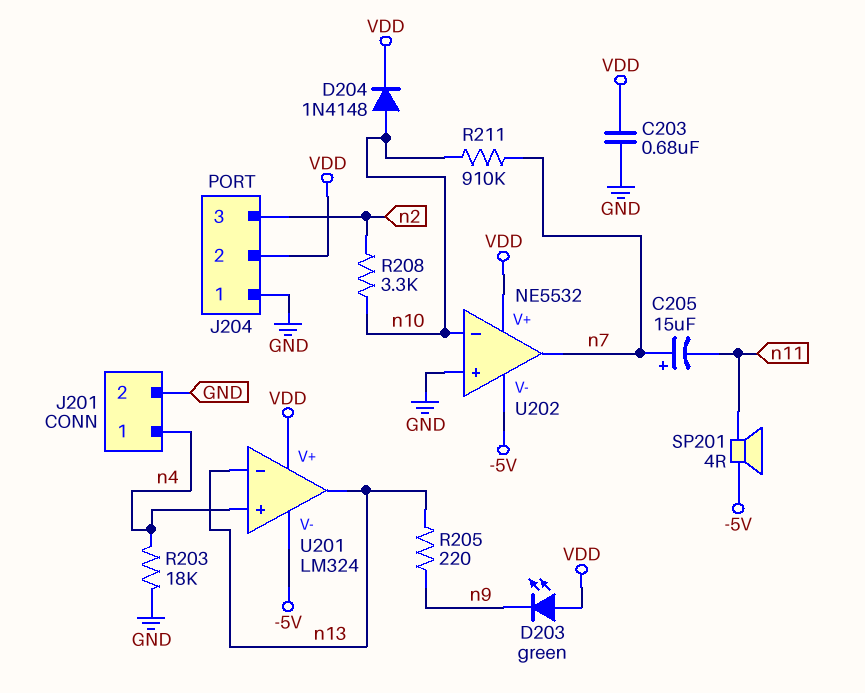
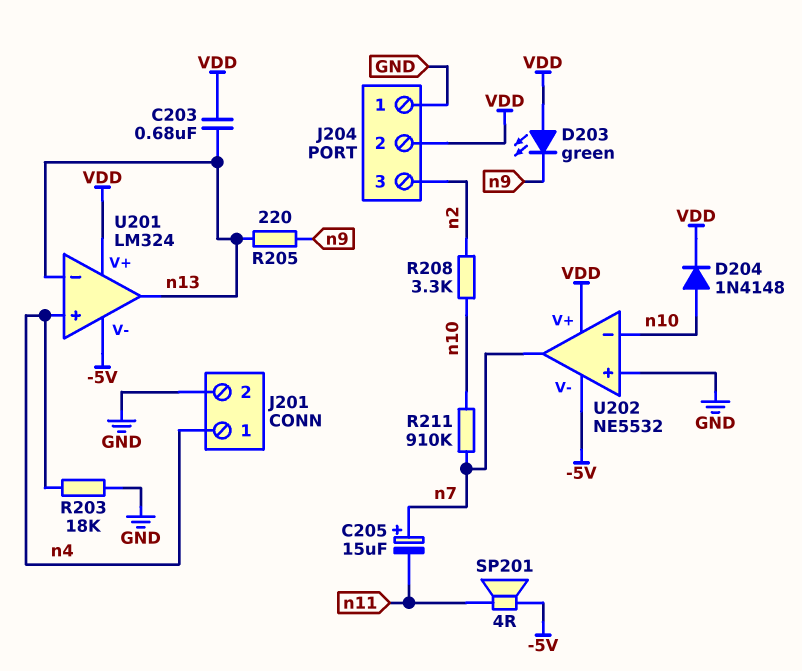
C203: 680nF (GND, VDD) -> 680nF (VDD, n13)

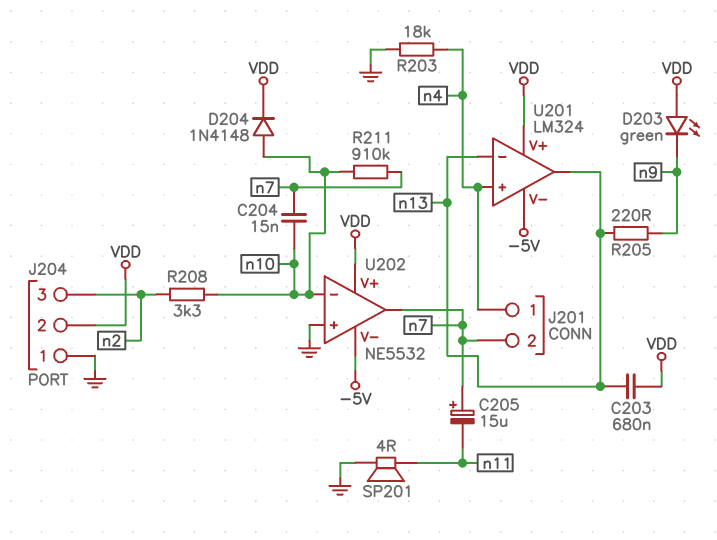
C204: none -> 15nF (n7, n10)
J201 pin 2: GND -> n7
SP201: speaker 4R (-5V, n11) -> speaker 4R (GND, n11)

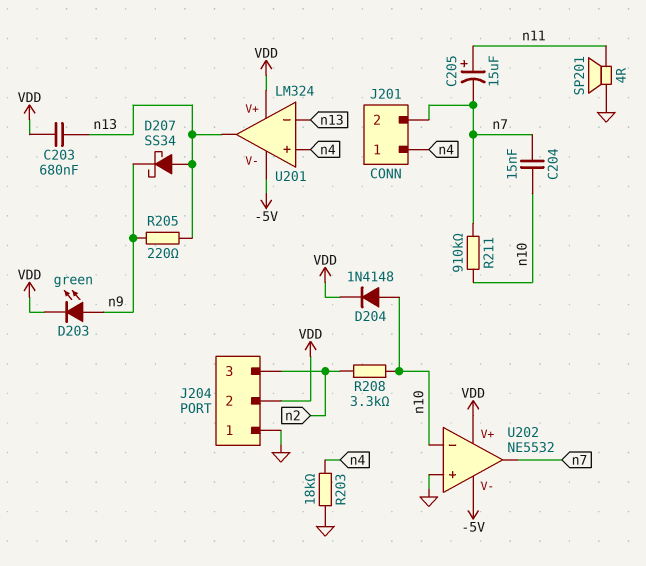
C205: 15uF (plus n7, minus n11) -> 15uF (plus n11, minus n7)
D203: LED green (A VDD, K n9) -> LED green (A n9, K VDD)
D207: none -> schottky SS34 (A n13, K n9)

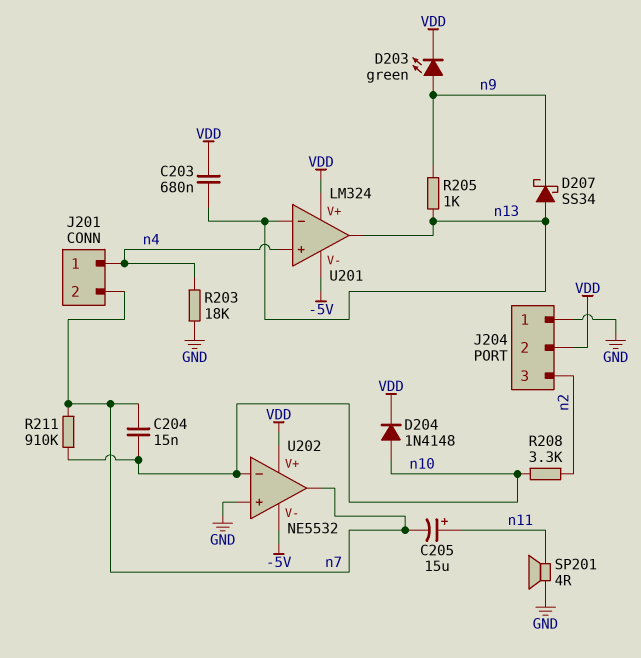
R205: 220 (n9, n13) -> 1k (n9, n13)

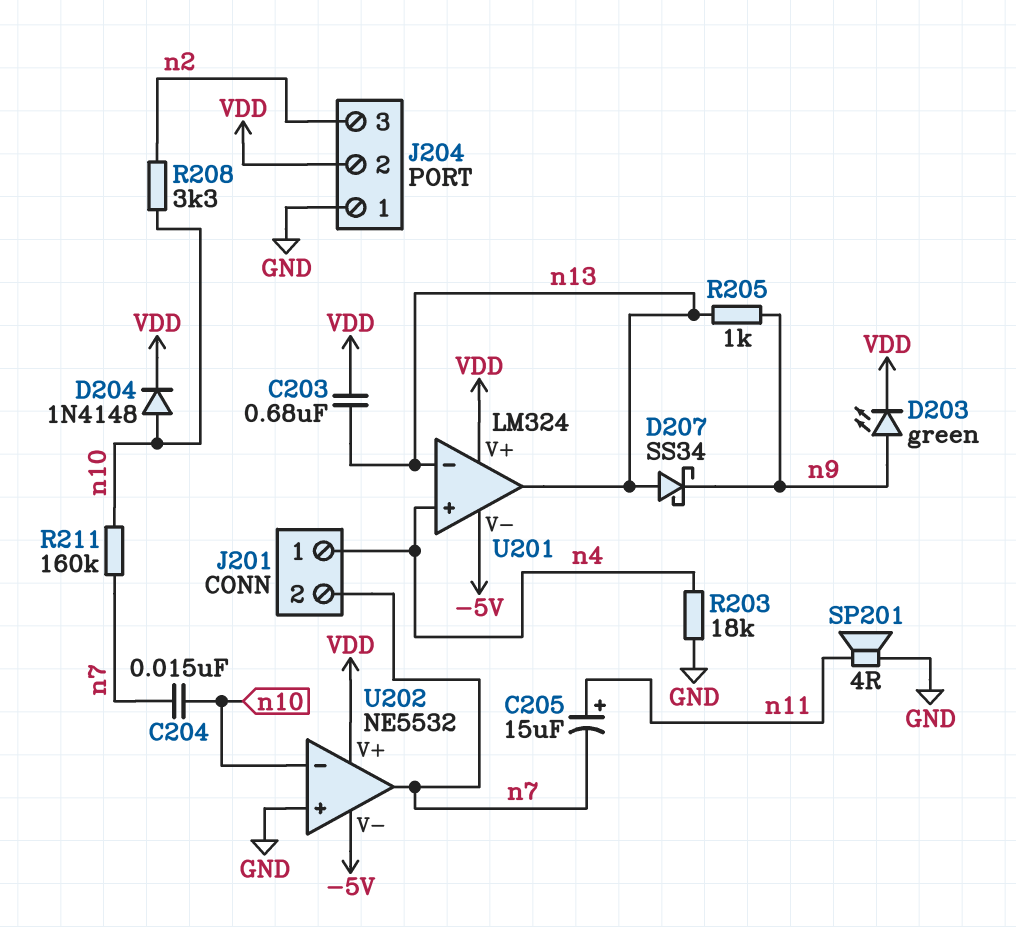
R211: 910k (n7, n10) -> 160k (n7, n10)

